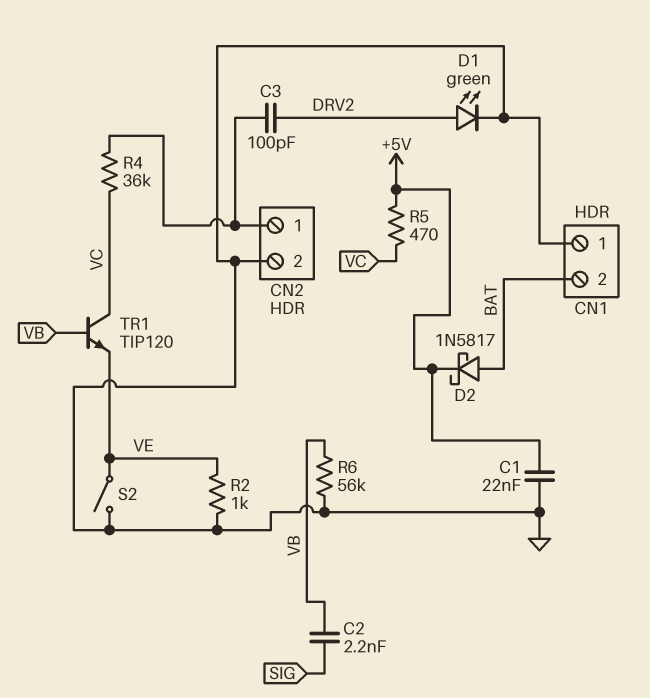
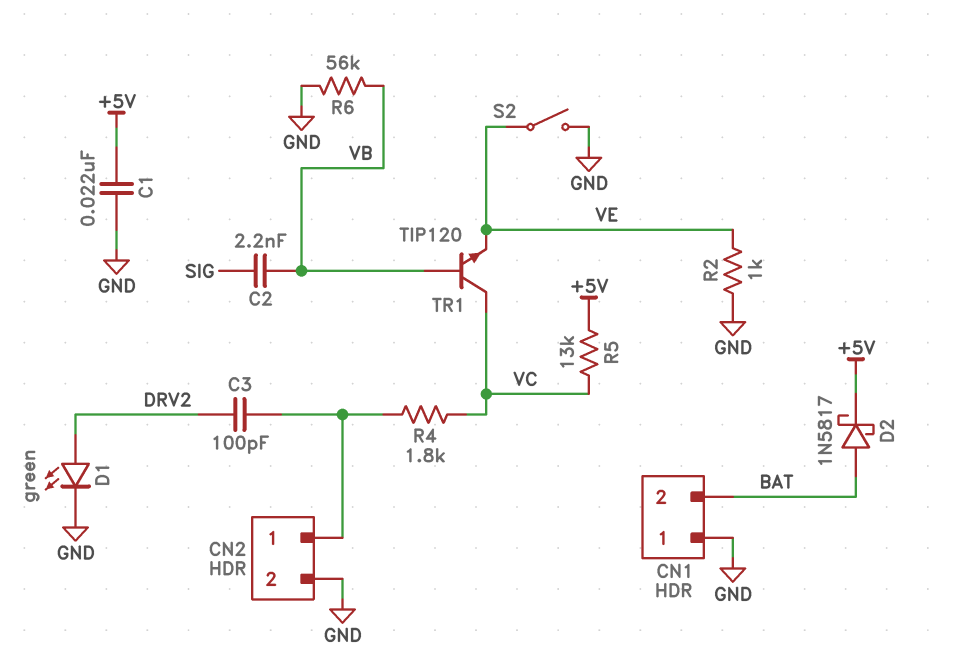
R4: 36k (CN2/1, VC) -> 1.8k (CN2/1, VC)
R5: 470 (+5V, VC) -> 13k (+5V, VC)

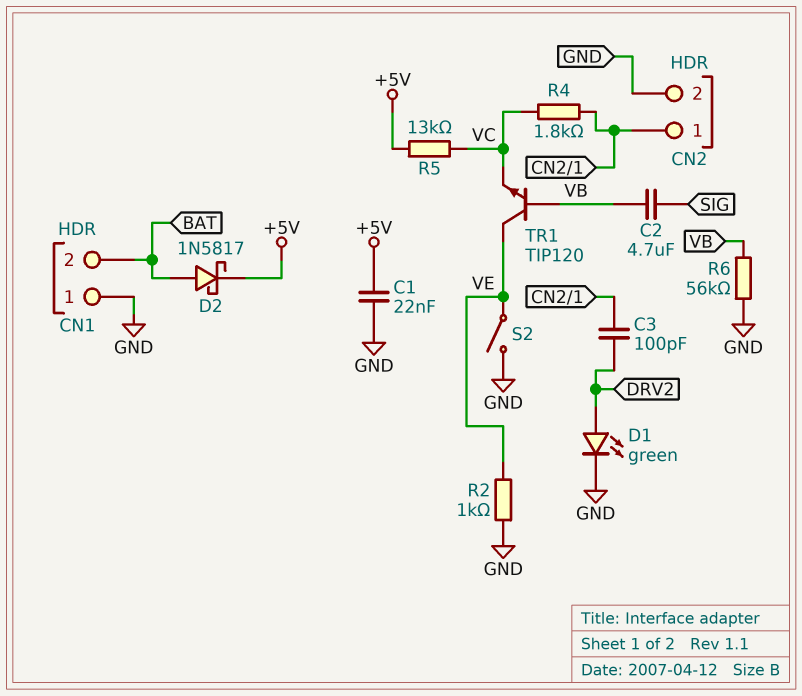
C2: 2.2nF (SIG, VB) -> 4.7uF (SIG, VB)
TR1: NPN TIP120 (B VB, C VC, E VE) -> NPN TIP120 (B VB, C VE, E VC)

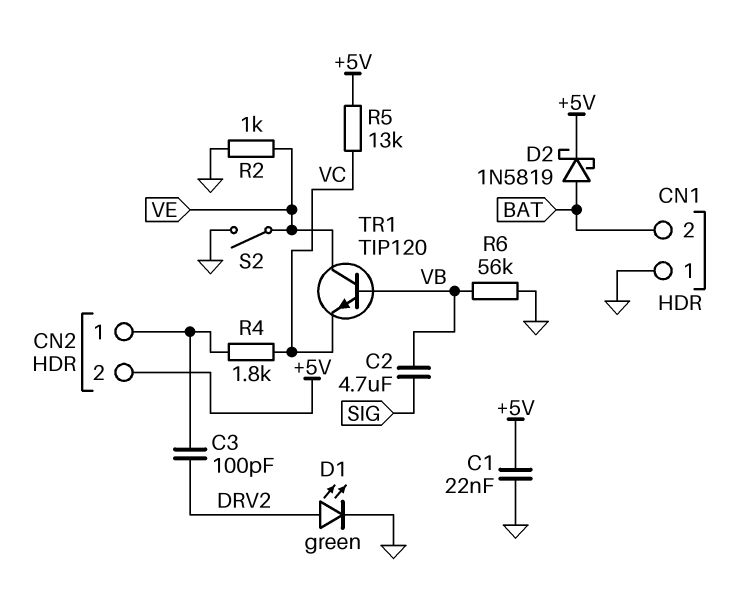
CN2 pin 2: GND -> +5V
D2: schottky 1N5817 (A BAT, K +5V) -> schottky 1N5819 (A BAT, K +5V)

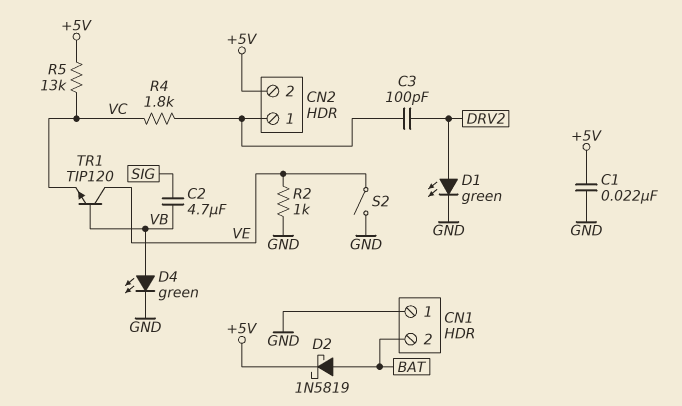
D4: none -> LED green (A VB, K GND)
R6: 56k (GND, VB) -> none

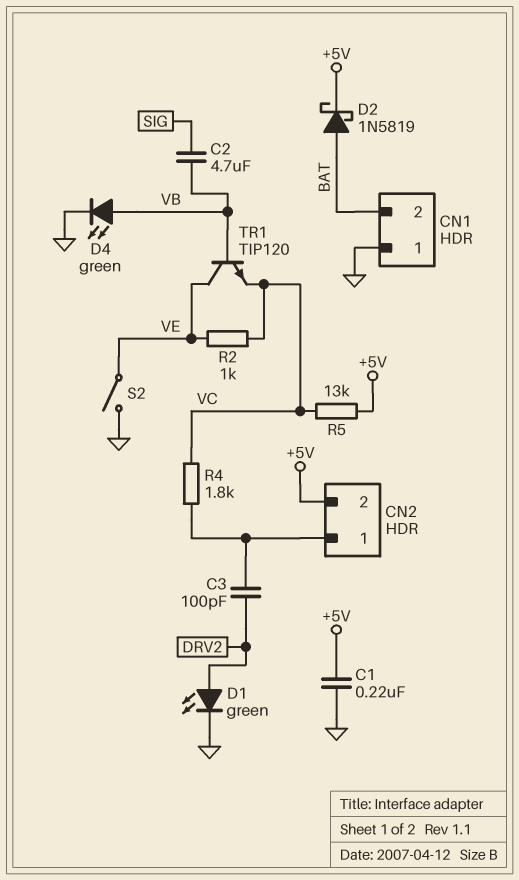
C1: 22nF (+5V, GND) -> 220nF (+5V, GND)
R2: 1k (GND, VE) -> 1k (VC, VE)

